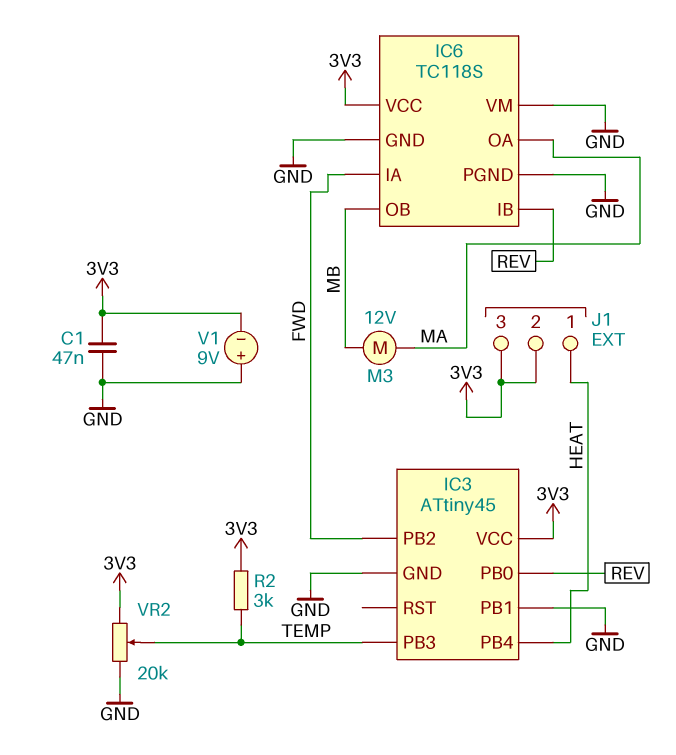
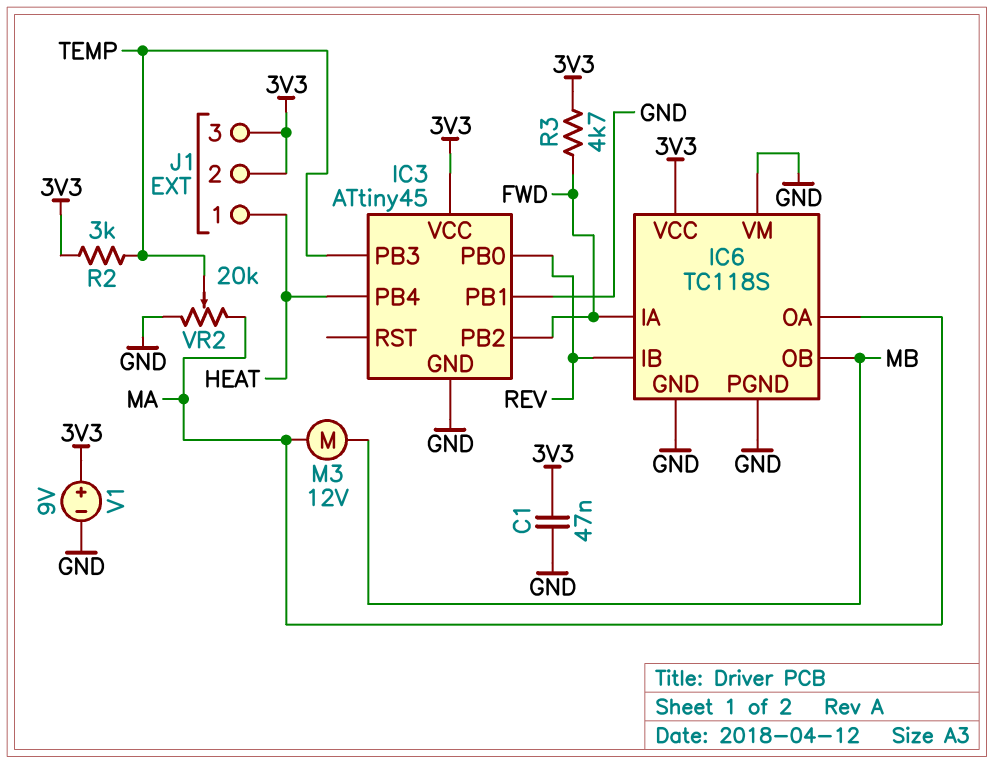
R3: none -> 4.7k (3V3, FWD)
V1: 9V (plus GND, minus 3V3) -> 9V (plus 3V3, minus GND)
VR2: 20k (3V3, GND, wiper TEMP) -> 20k (GND, MA, wiper TEMP)

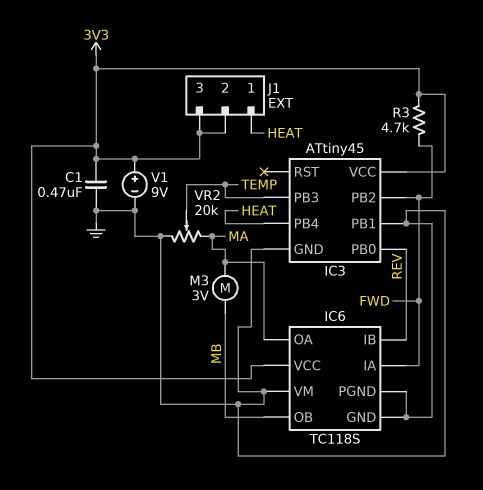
C1: 47nF (3V3, GND) -> 470nF (3V3, GND)
M3: motor 12V (MA, MB) -> motor 3V (MA, MB)
R2: 3k (3V3, TEMP) -> none

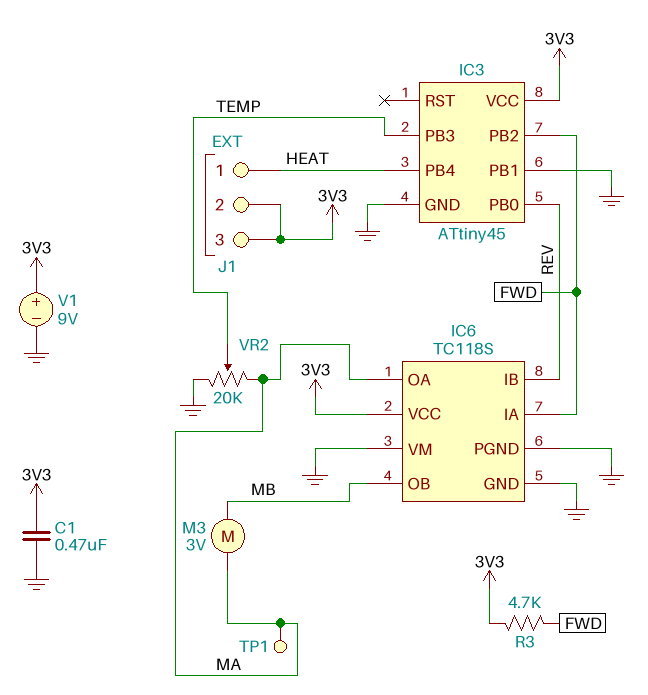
TP1: none -> test point (MA)

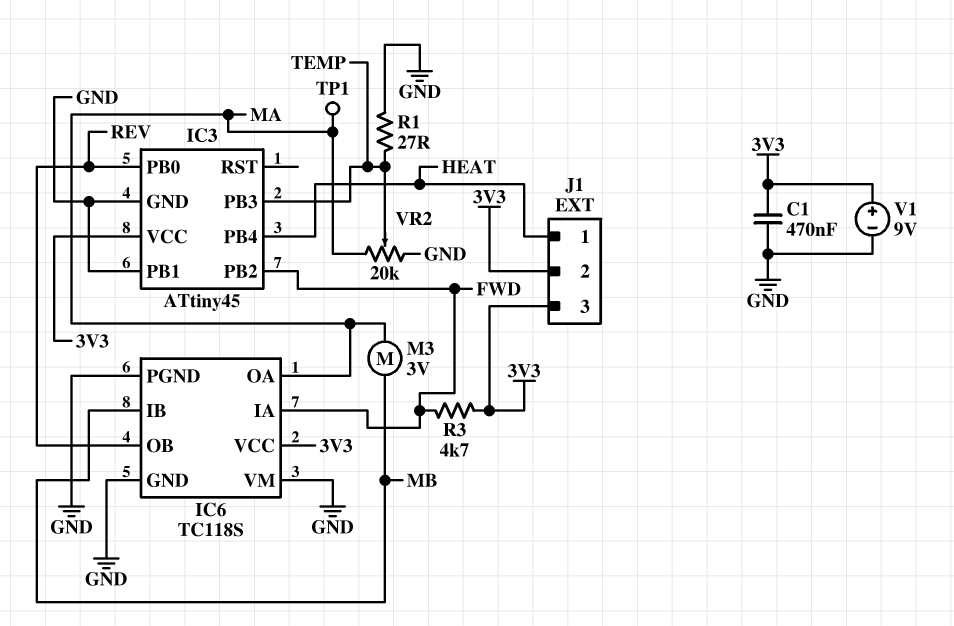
IC6 pin IB: REV -> MB
IC6 pin OB: MB -> REV
R1: none -> 27 (GND, TEMP)

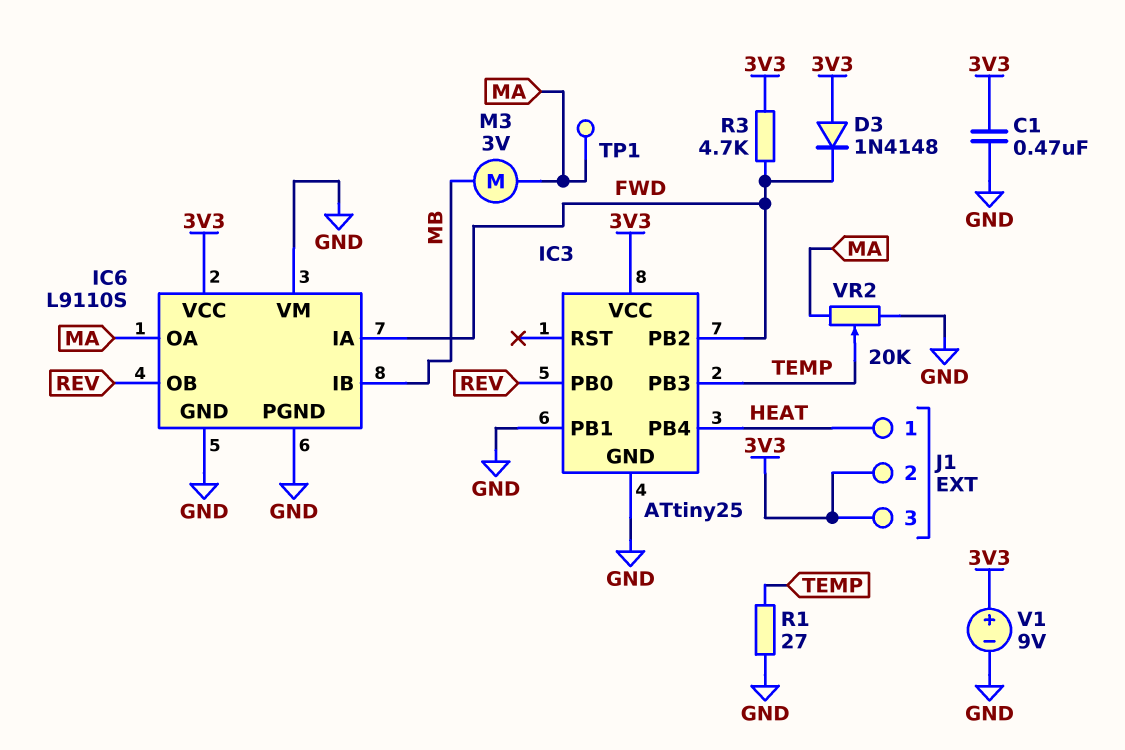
D3: none -> diode 1N4148 (A 3V3, K FWD)
IC3: ATtiny45 -> ATtiny25
IC6: TC118S -> L9110S

